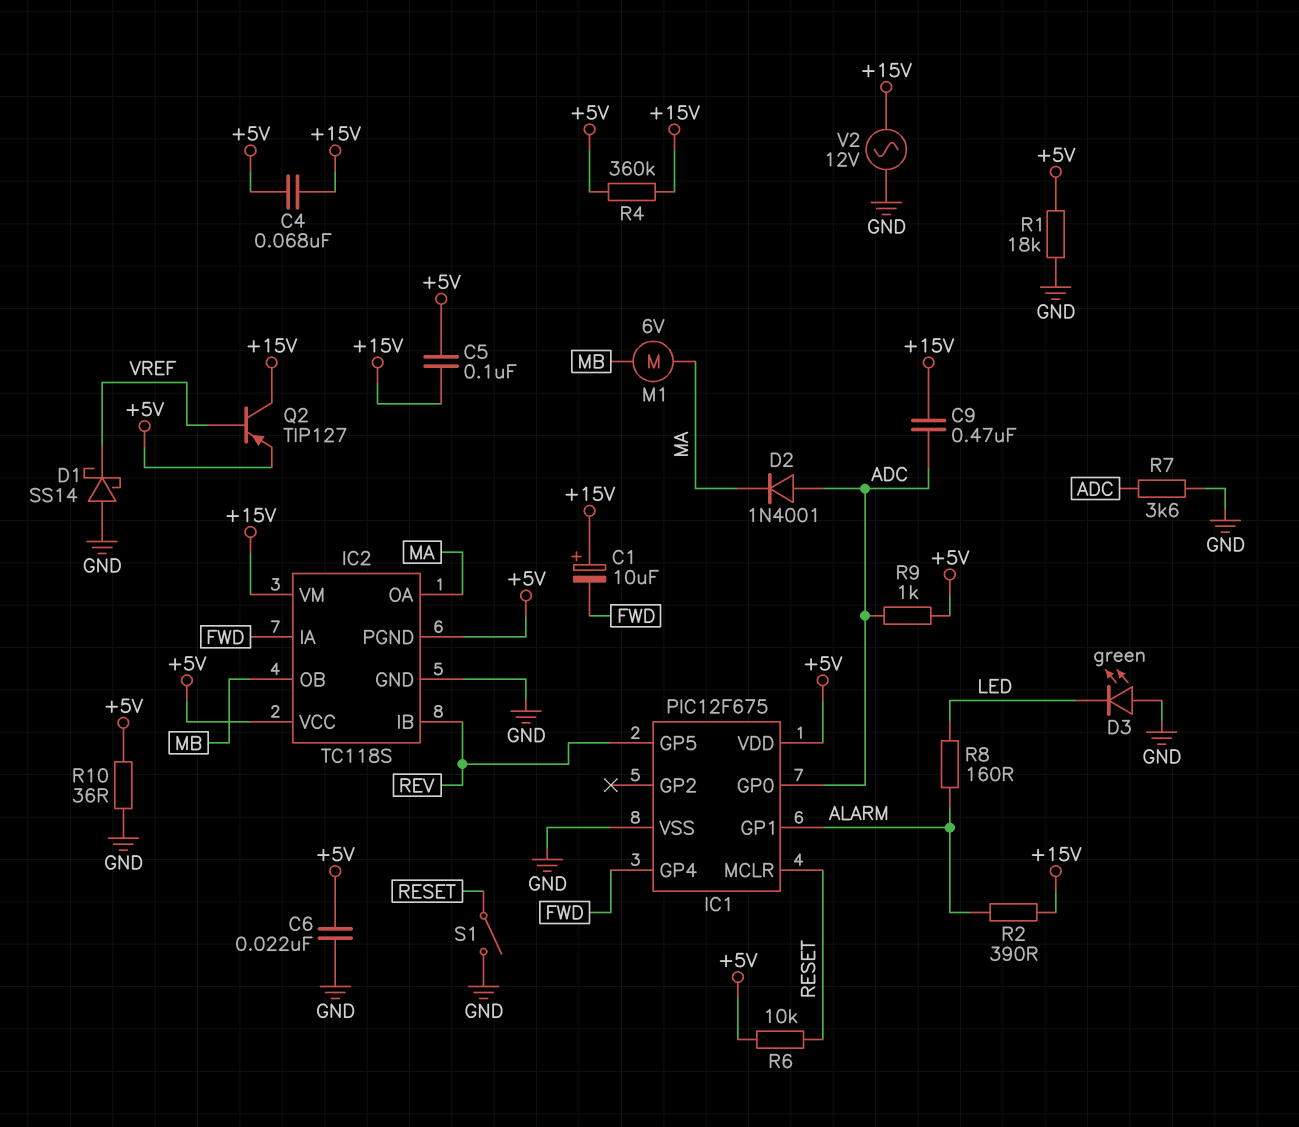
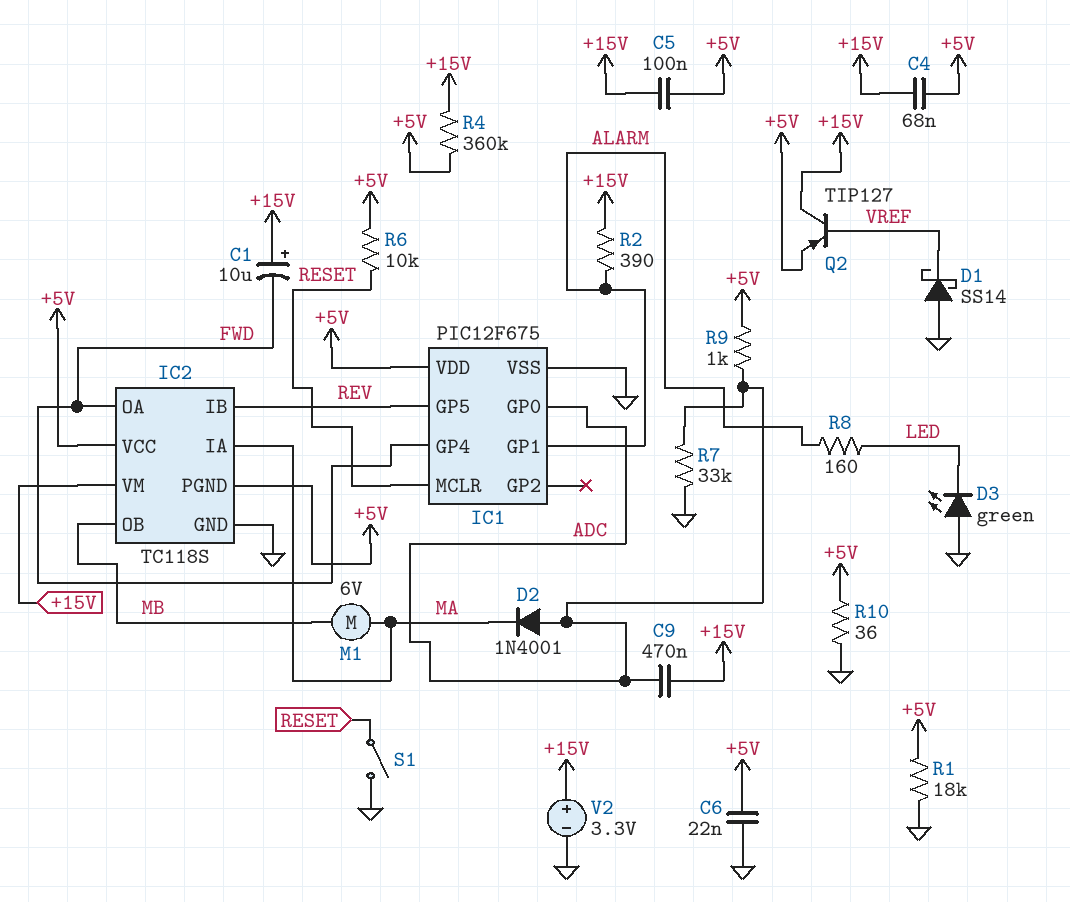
IC2 pin IA: FWD -> MA
IC2 pin OA: MA -> FWD
R7: 3.6k (ADC, GND) -> 33k (ADC, GND)
V2: AC 12V (+15V, GND) -> 3.3V (plus +15V, minus GND)

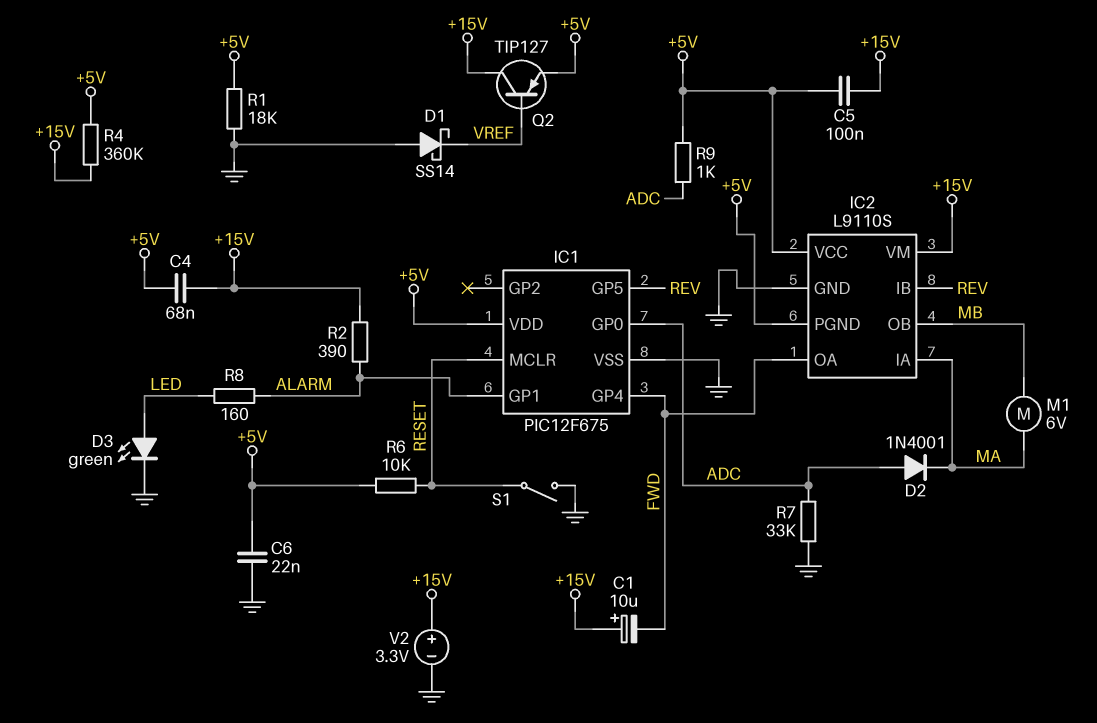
C9: 470nF (+15V, ADC) -> none
D3: LED green (A GND, K LED) -> LED green (A LED, K GND)
IC2: TC118S -> L9110S
R10: 36 (+5V, GND) -> none

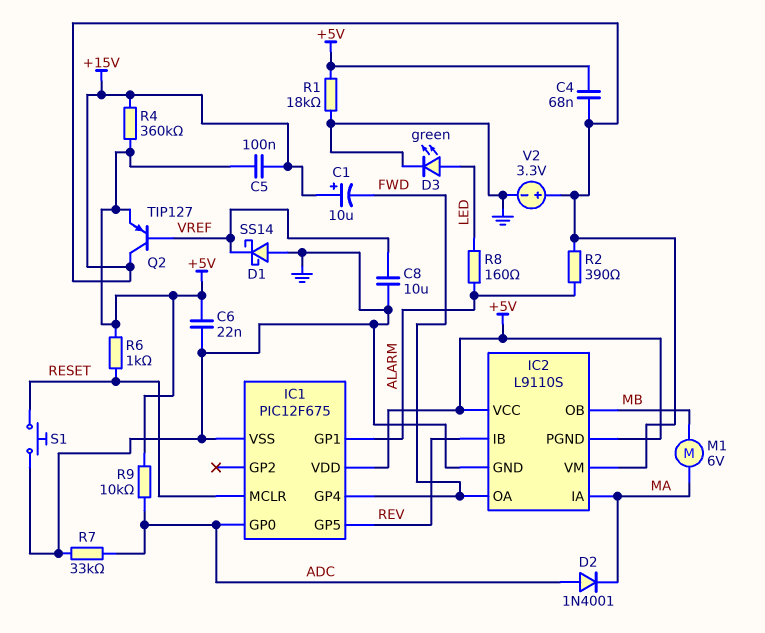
C8: none -> 10uF (GND, VREF)
R6: 10k (+5V, RESET) -> 1k (+5V, RESET)
R9: 1k (+5V, ADC) -> 10k (+5V, ADC)
S1: switch (GND, RESET) -> button (GND, RESET)

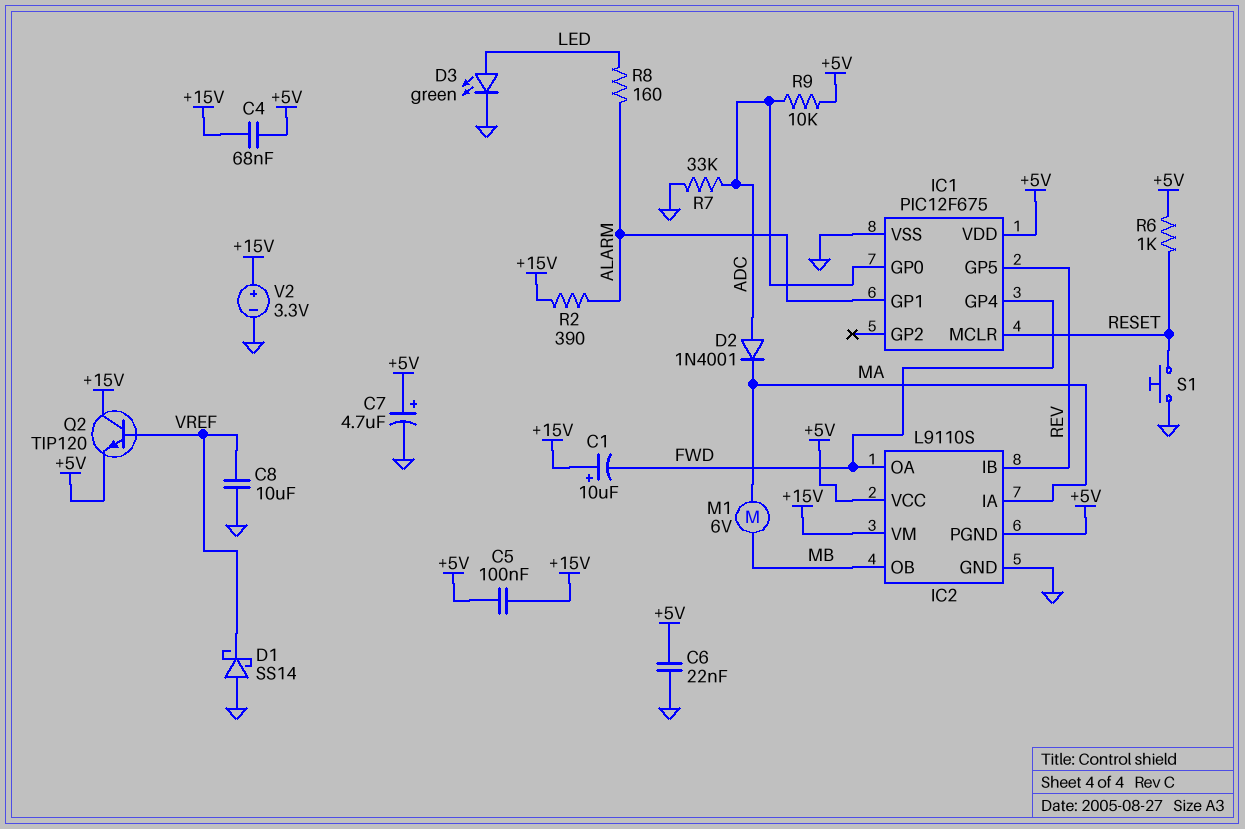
C7: none -> 4.7uF (plus +5V, minus GND)
Q2: PNP TIP127 (B VREF, C +15V, E +5V) -> NPN TIP120 (B VREF, C +15V, E +5V)
R1: 18k (+5V, GND) -> none
R4: 360k (+5V, +15V) -> none

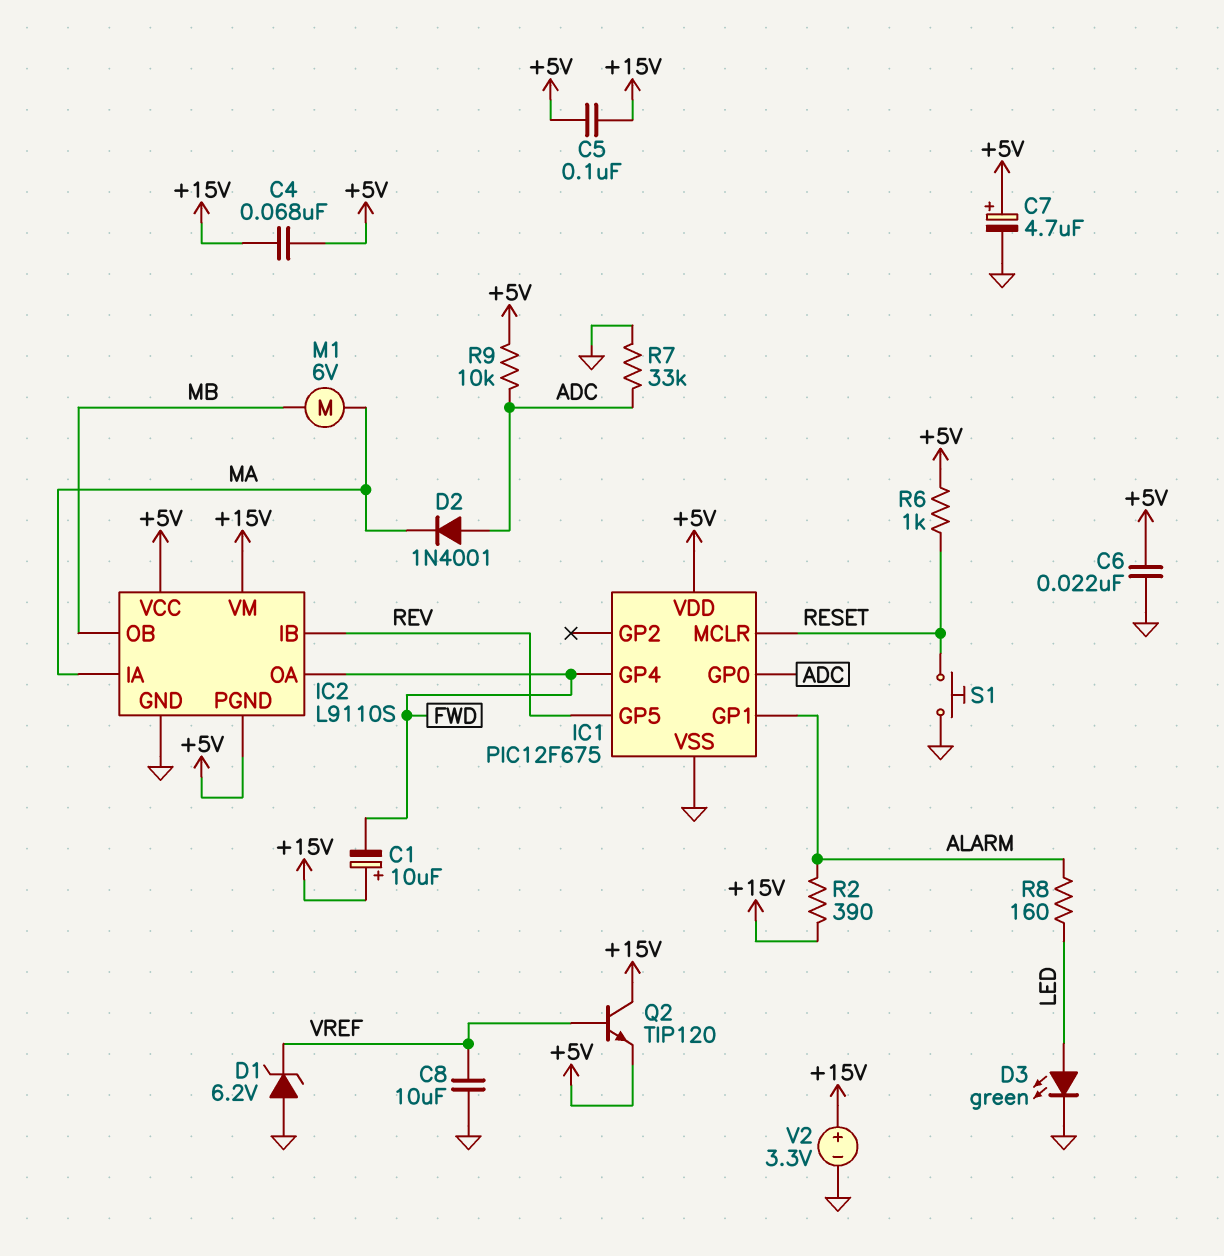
D1: schottky SS14 (A GND, K VREF) -> zener 6.2V (A GND, K VREF)

